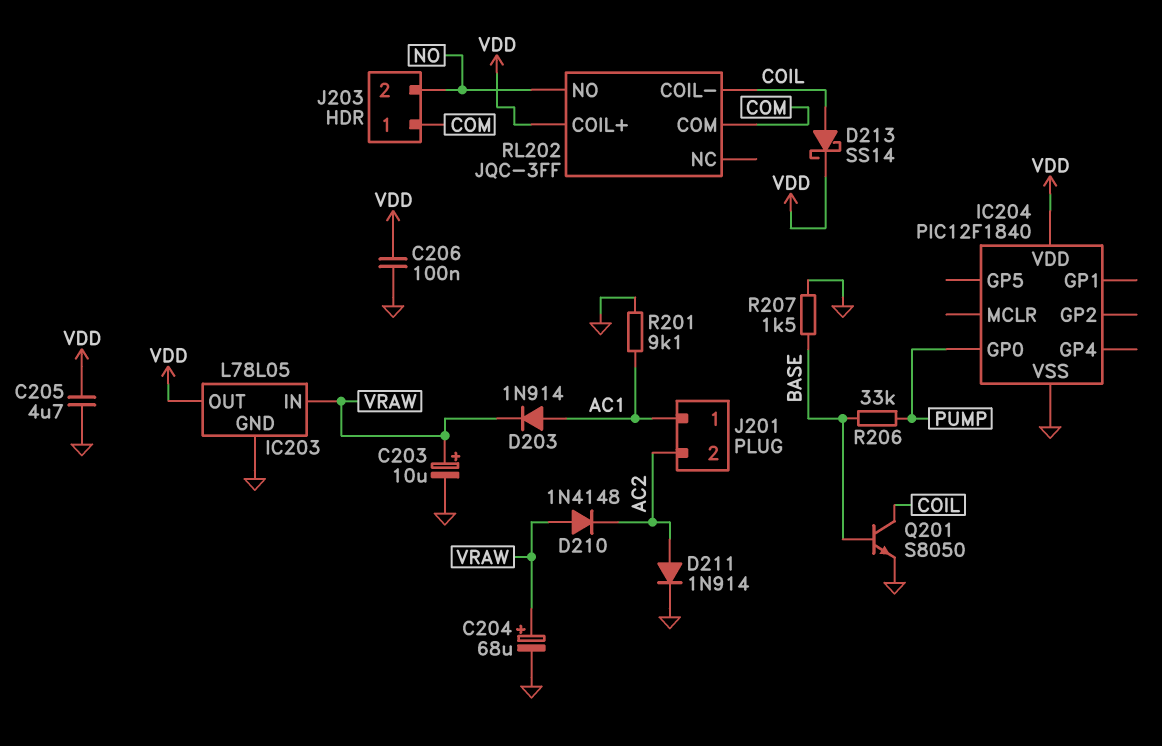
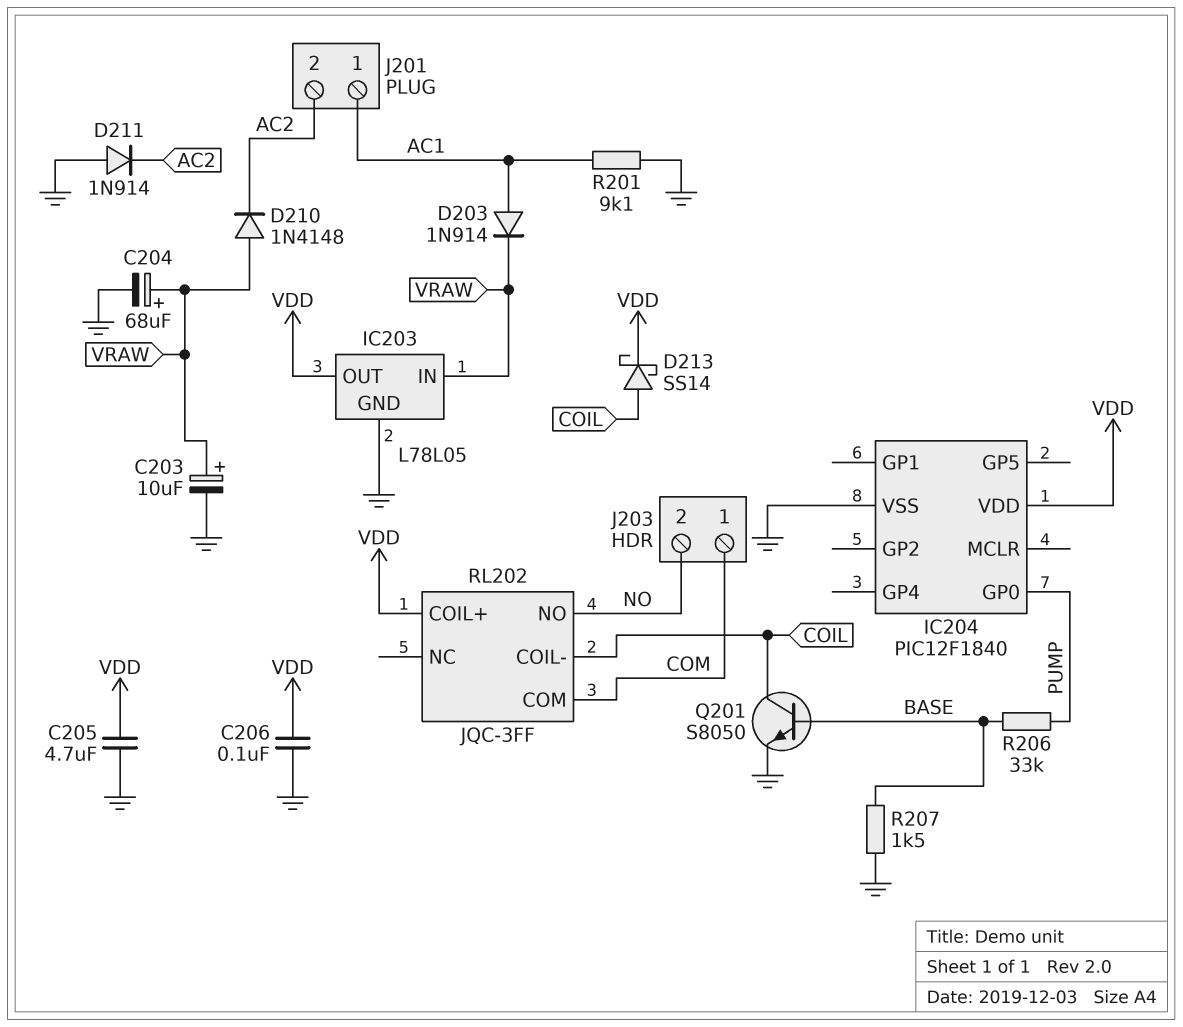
D211: diode 1N914 (A AC2, K GND) -> diode 1N914 (A GND, K AC2)

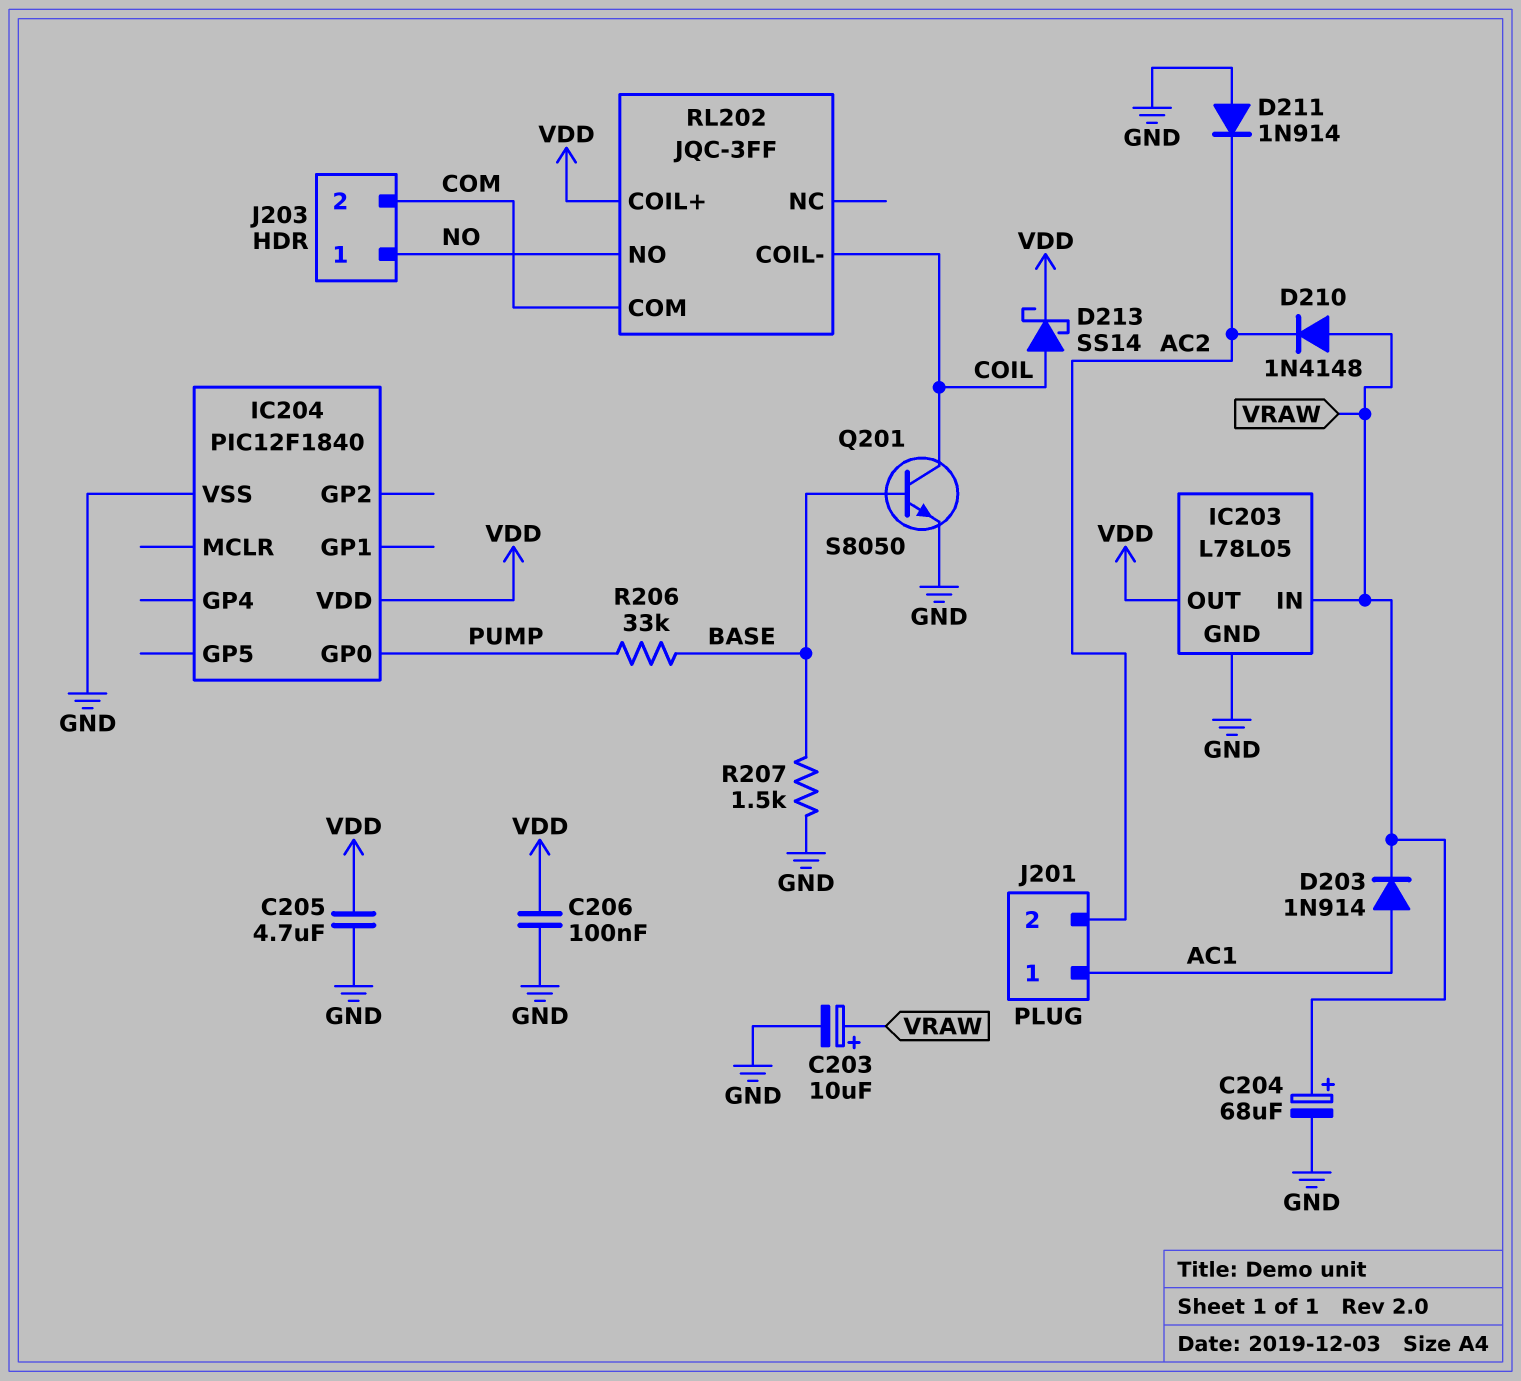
J203 pin 1: COM -> NO
J203 pin 2: NO -> COM
R201: 9.1k (AC1, GND) -> none

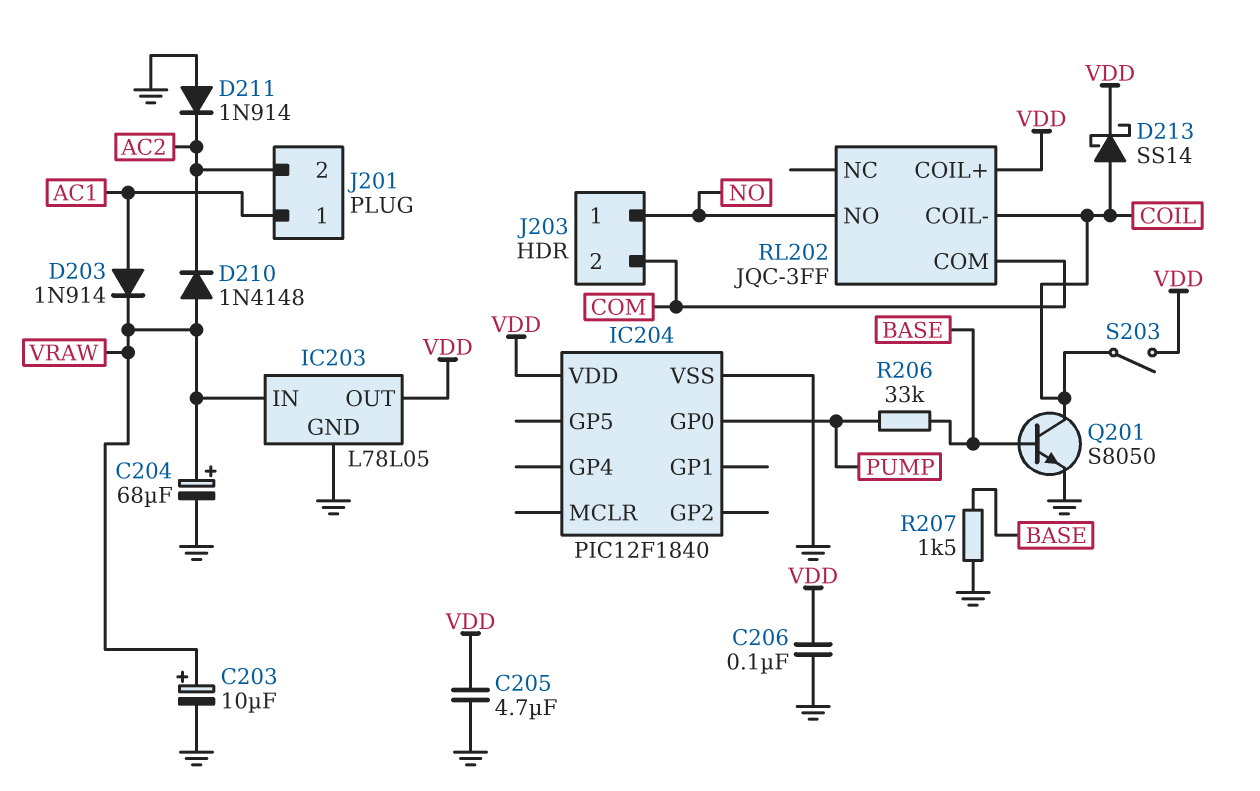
S203: none -> switch (COIL, VDD)

